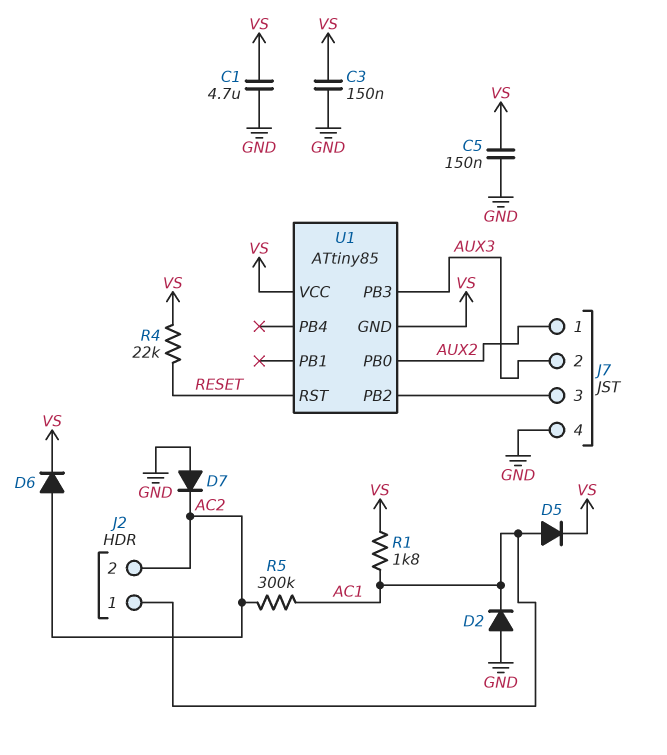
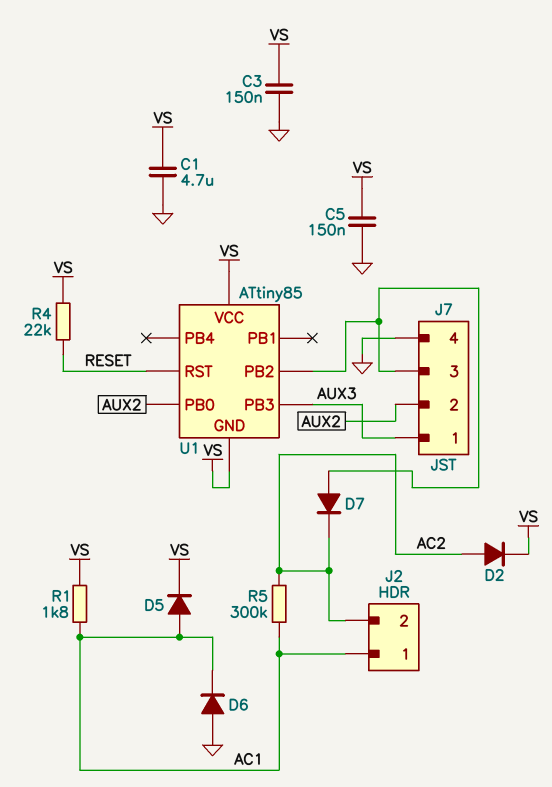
D2: diode (A GND, K AC1) -> diode (A AC2, K VS)
D6: diode (A AC2, K VS) -> diode (A GND, K AC1)
D7: diode (A GND, K AC2) -> diode (A J7/3, K AC2)
J7 pin 1: AUX2 -> AUX3
J7 pin 2: AUX3 -> AUX2

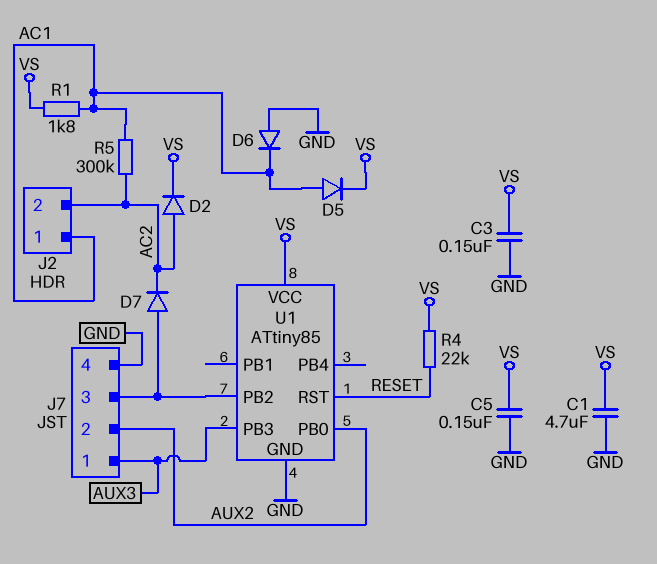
U1 pin GND: VS -> GND

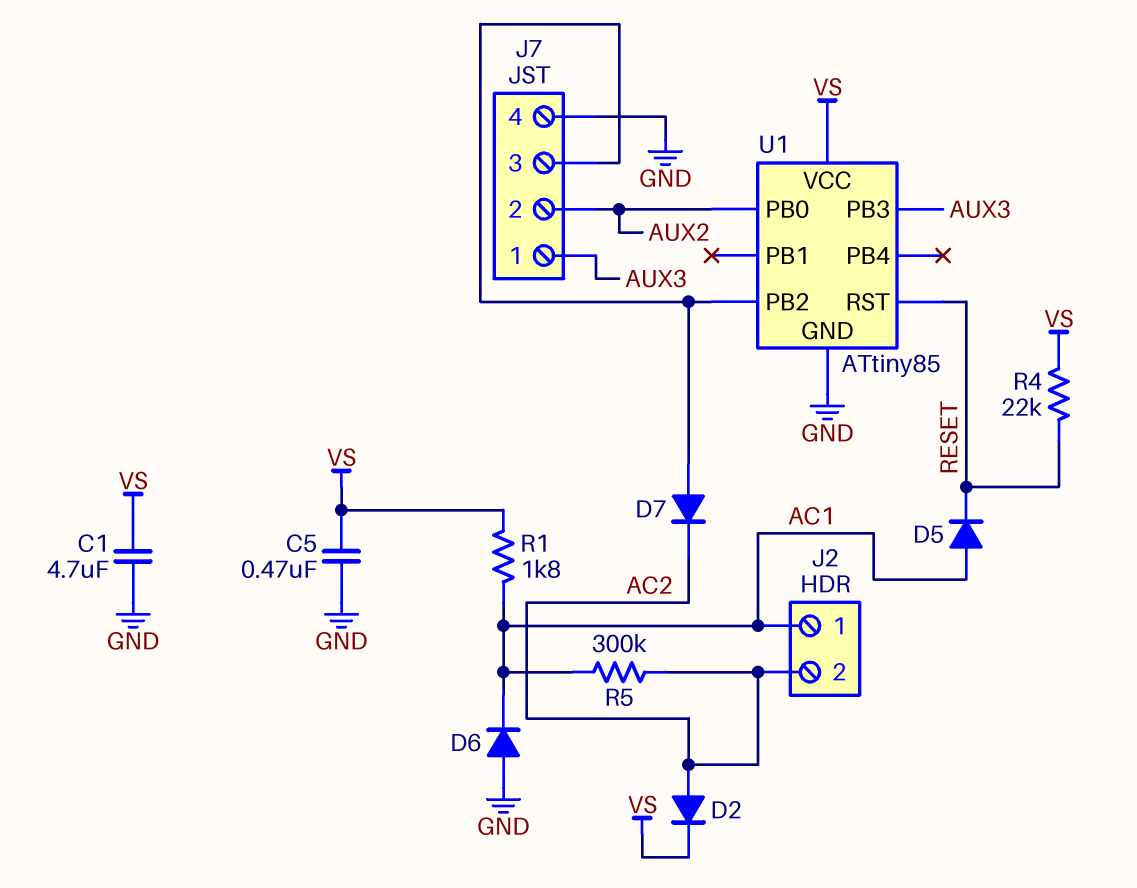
C3: 150nF (GND, VS) -> none
C5: 150nF (GND, VS) -> 470nF (GND, VS)
D5: diode (A AC1, K VS) -> diode (A AC1, K RESET)

